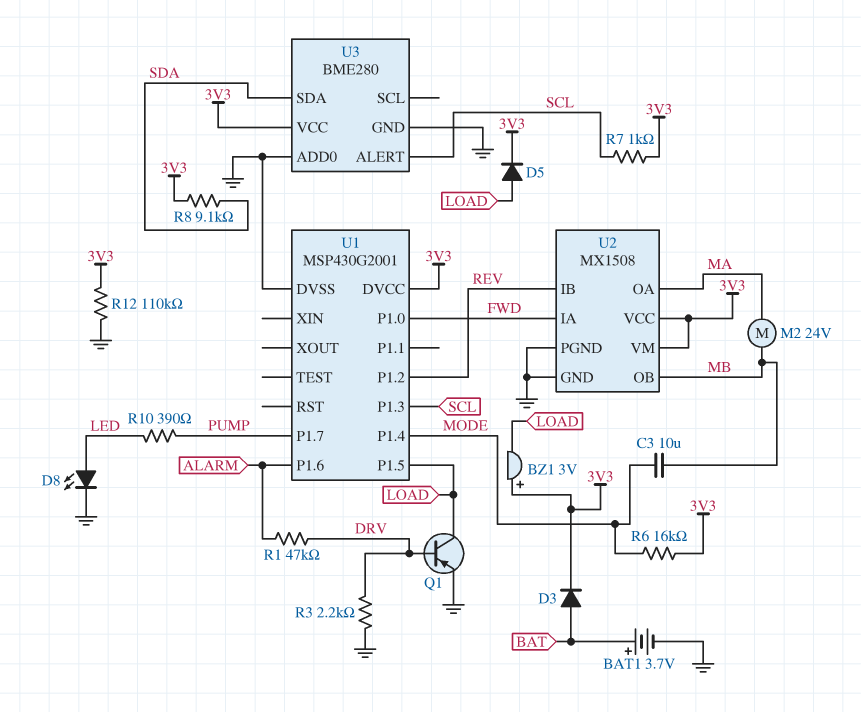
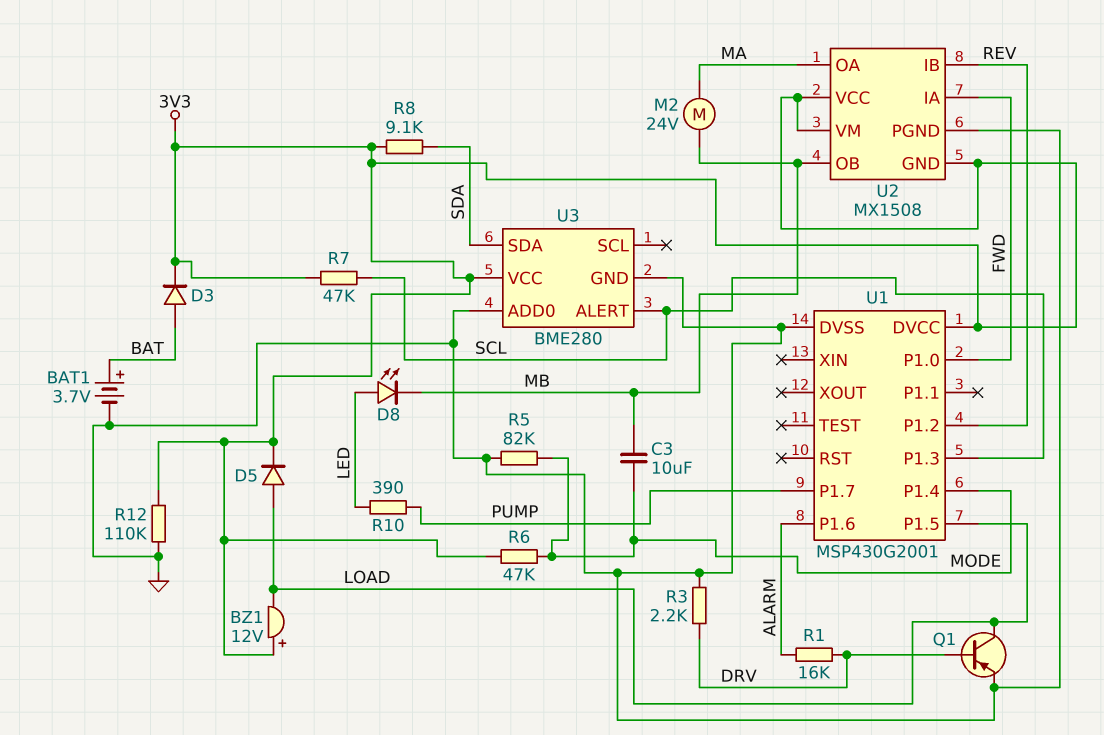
BZ1: buzzer 3V (plus 3V3, minus LOAD) -> buzzer 12V (plus 3V3, minus LOAD)
D8: LED (A LED, K GND) -> LED (A LED, K MB)
R1: 47k (ALARM, DRV) -> 16k (ALARM, DRV)
R5: none -> 82k (GND, MODE)
R6: 16k (3V3, MODE) -> 47k (3V3, MODE)
R7: 1k (3V3, SCL) -> 47k (3V3, SCL)
U2 pin GND: GND -> 3V3

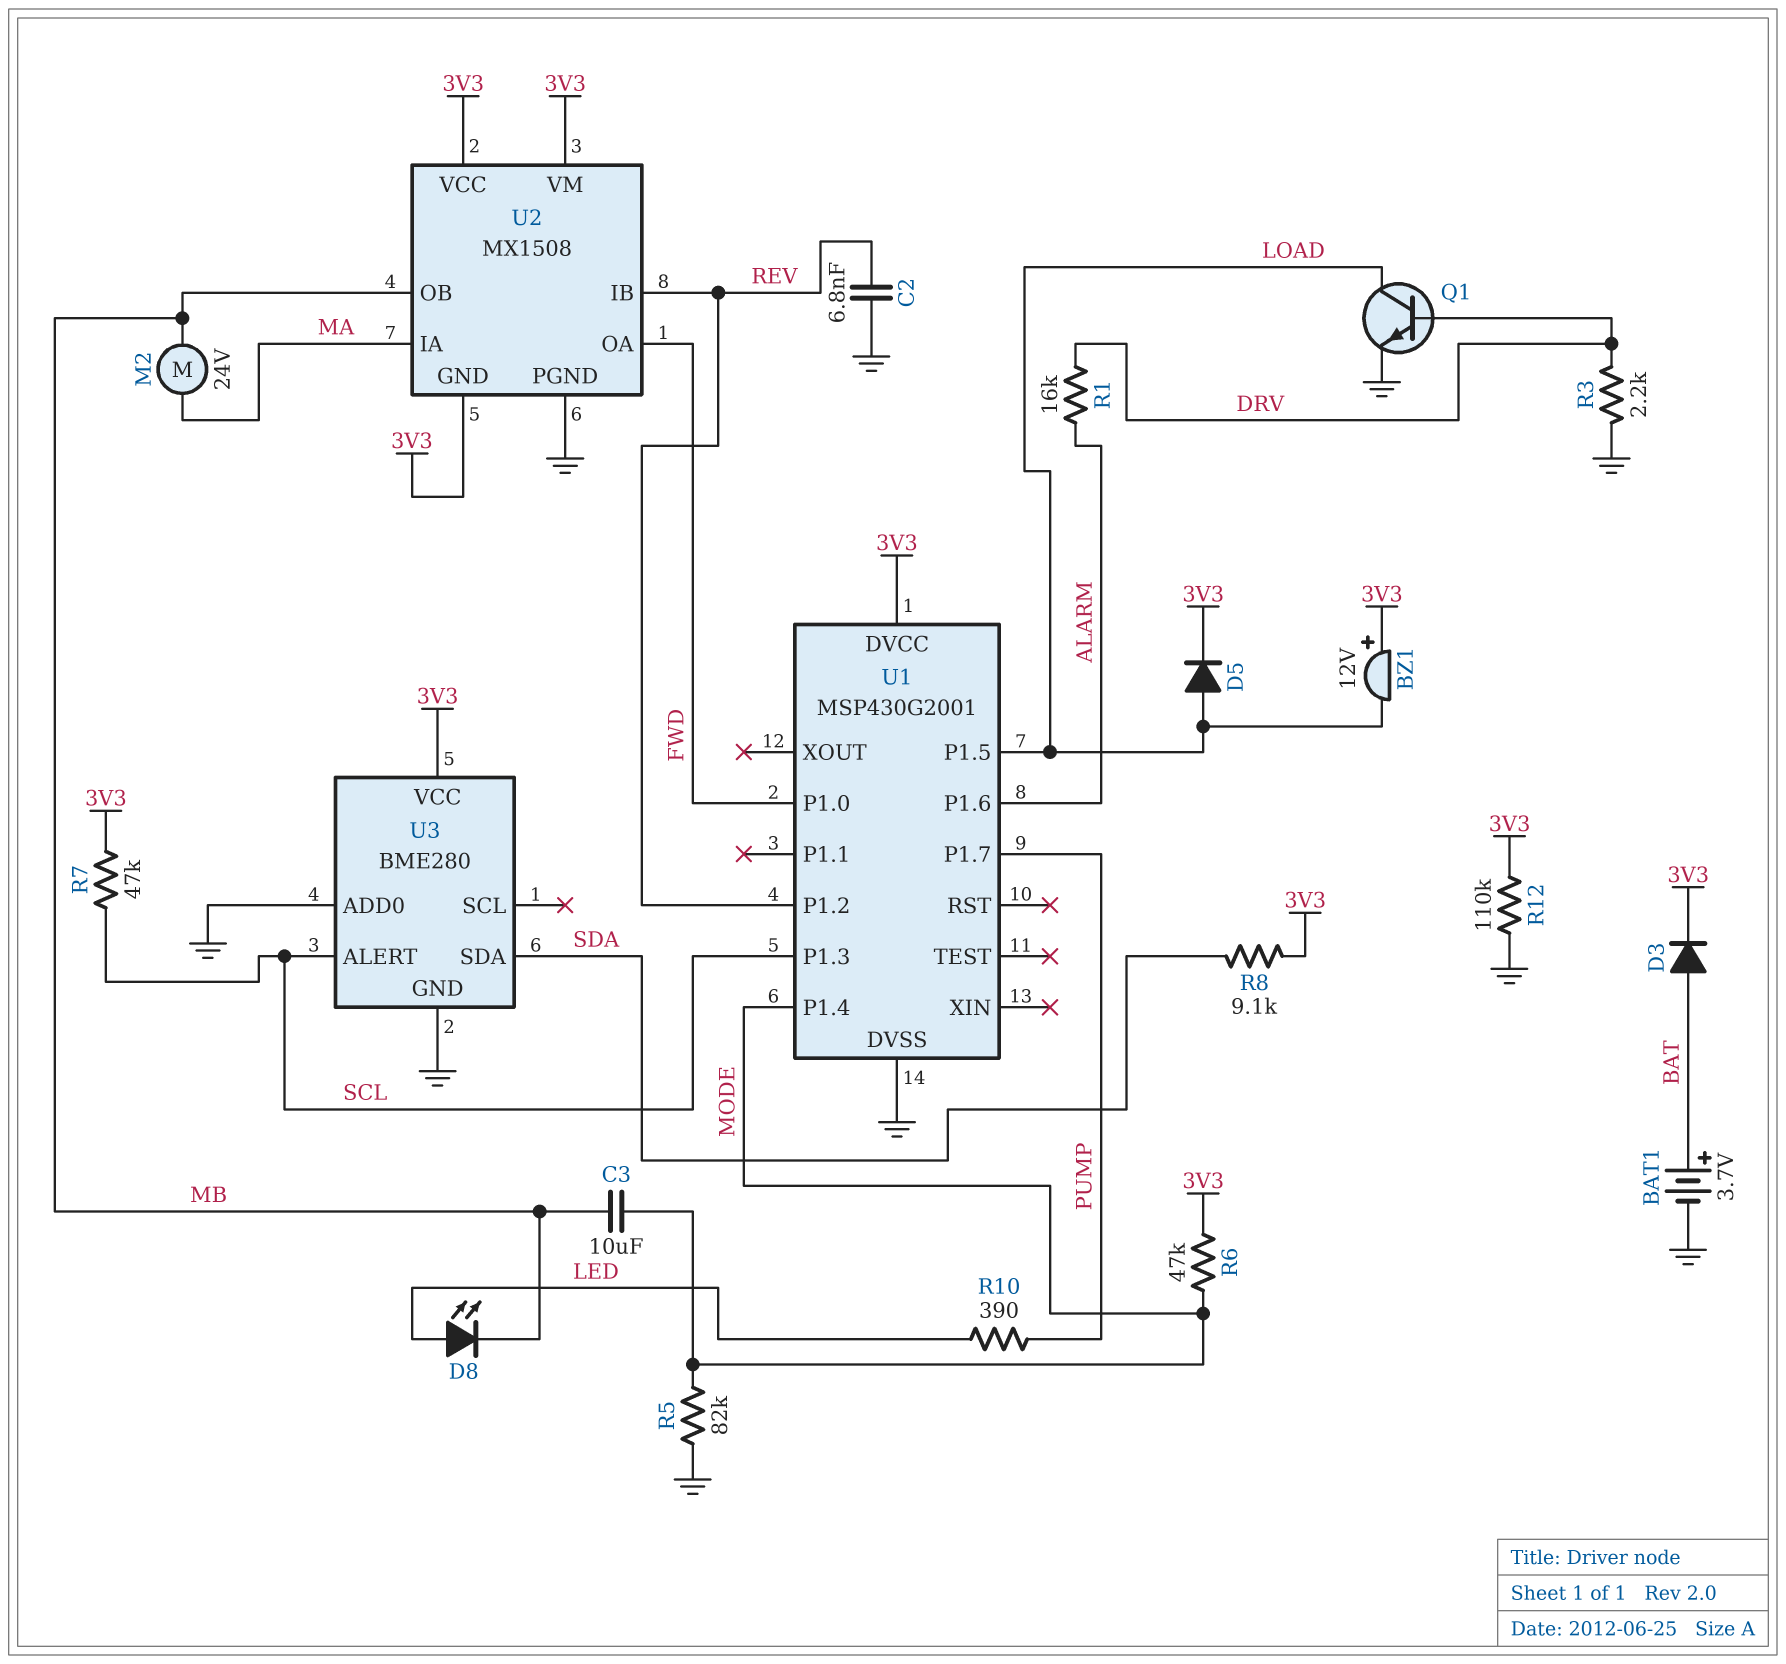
C2: none -> 6.8nF (GND, REV)
Q1: PNP (B DRV, C LOAD, E GND) -> NPN (B DRV, C LOAD, E GND)
U2 pin IA: FWD -> MA
U2 pin OA: MA -> FWD

